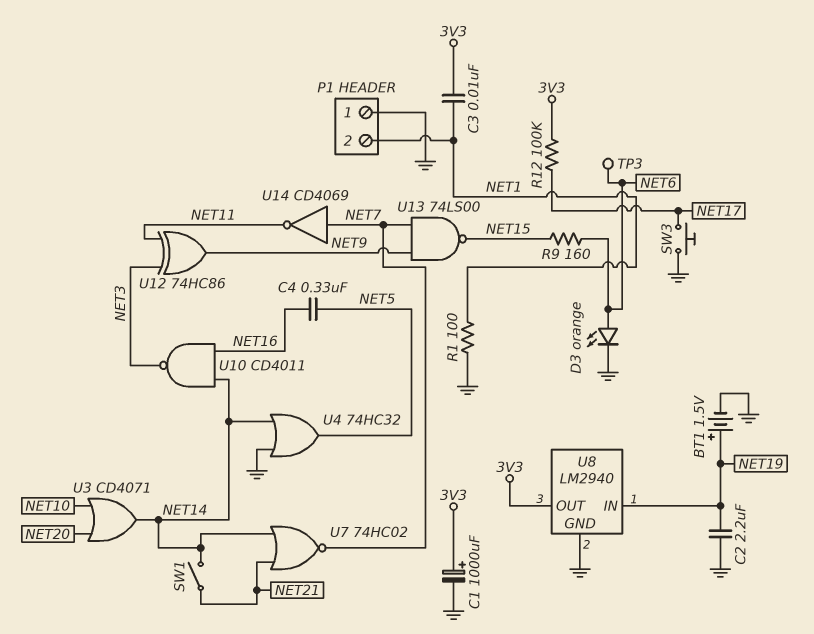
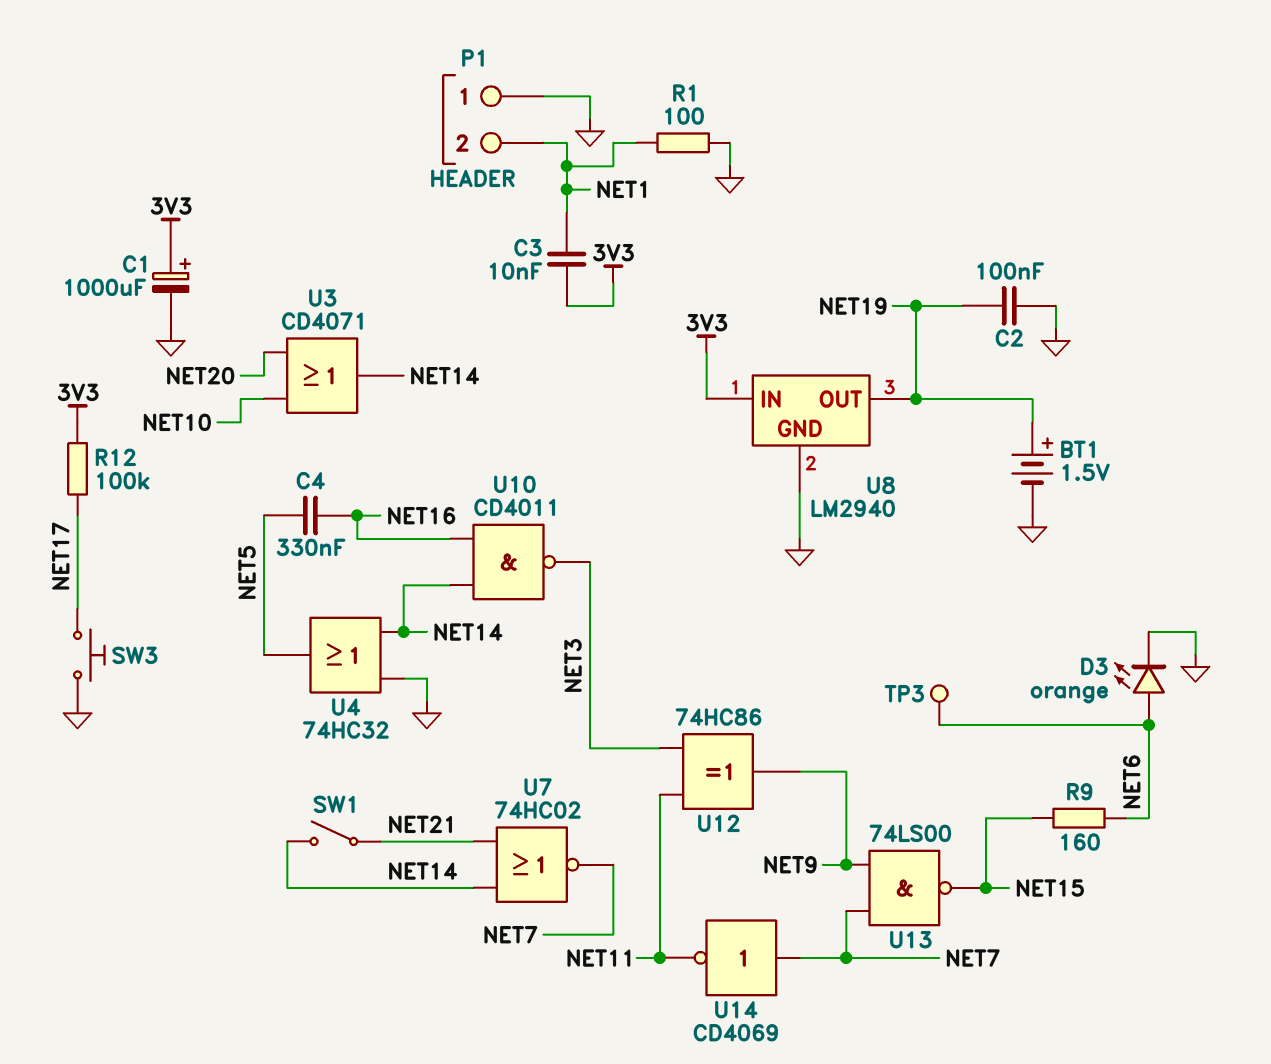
C2: 2.2uF (GND, NET19) -> 100nF (GND, NET19)
U8 pin IN: NET19 -> 3V3
U8 pin OUT: 3V3 -> NET19

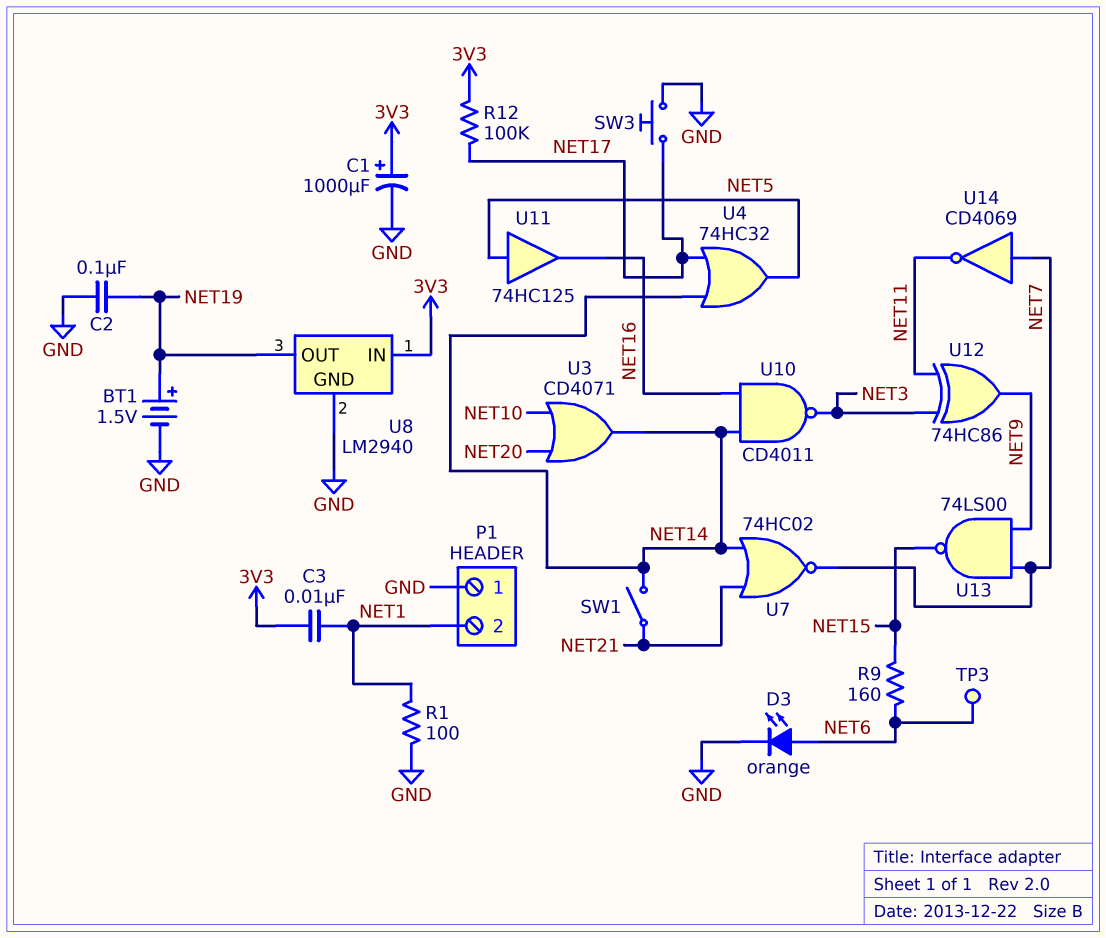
C4: 330nF (NET5, NET16) -> none
U4: OR 74HC32 (in GND, in NET14, out NET5) -> OR 74HC32 (in NET14, in NET17, out NET5)
U11: none -> buffer 74HC125 (in NET5, out NET16)

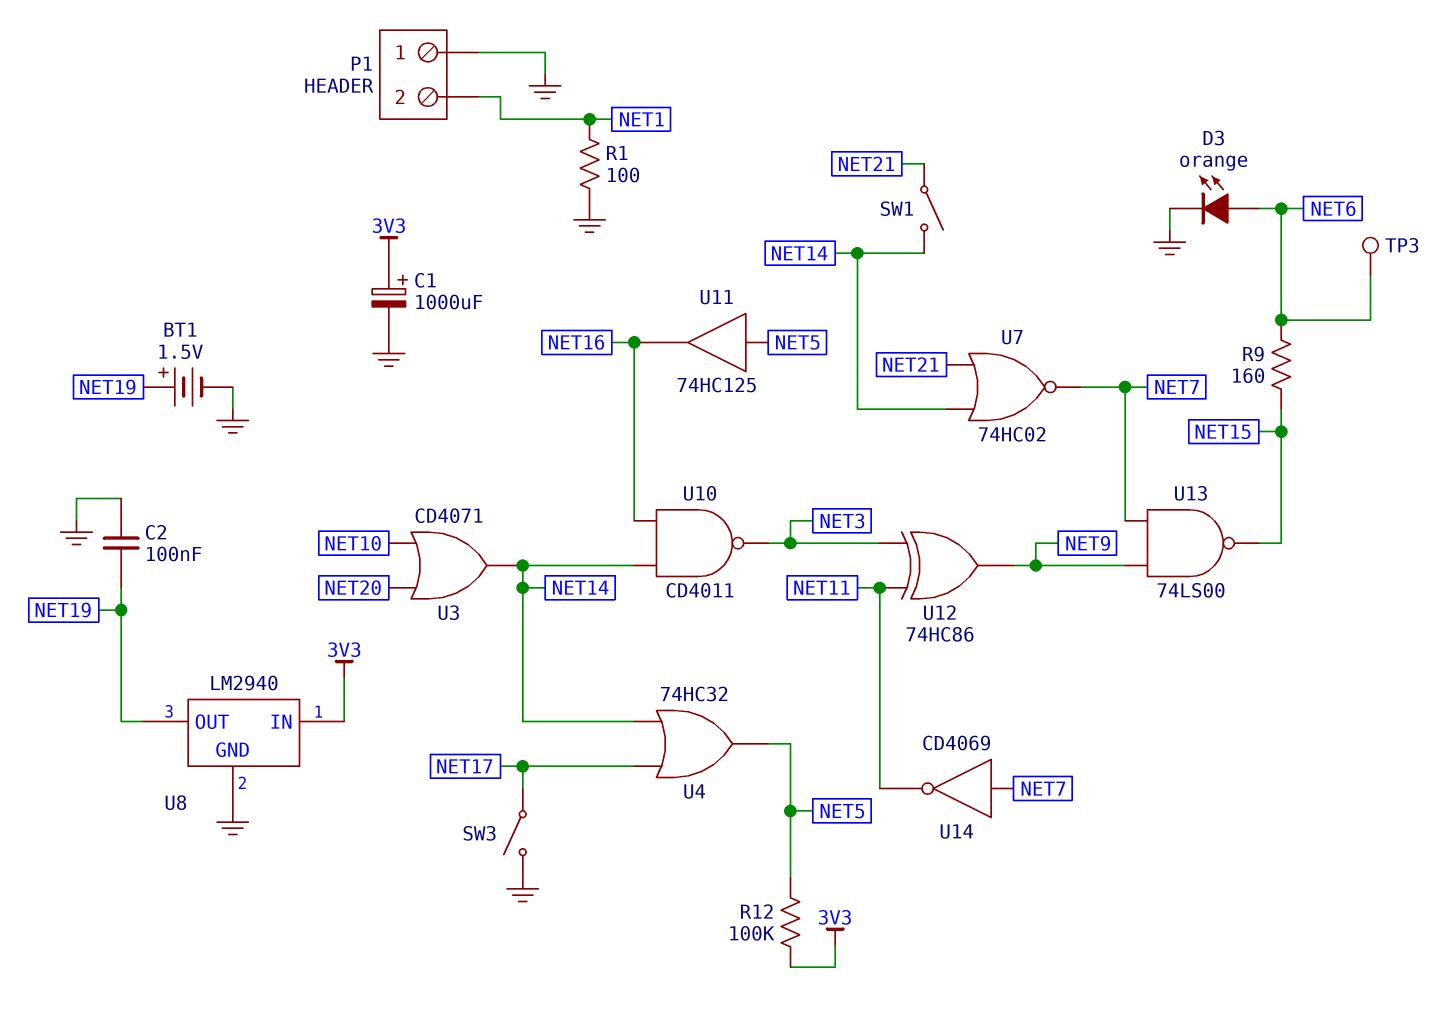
C3: 10nF (3V3, NET1) -> none
R12: 100k (3V3, NET17) -> 100k (3V3, NET5)
SW3: button (GND, NET17) -> switch (GND, NET17)

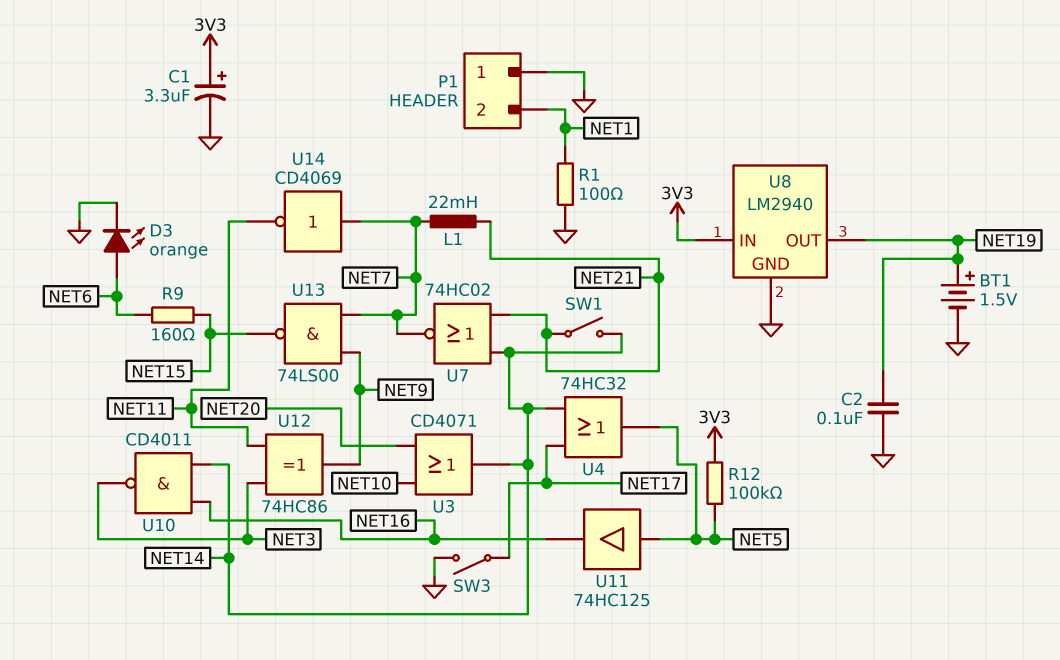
C1: 1000uF (plus 3V3, minus GND) -> 3.3uF (plus 3V3, minus GND)
L1: none -> 22mH (NET7, NET21)
TP3: test point (NET6) -> none

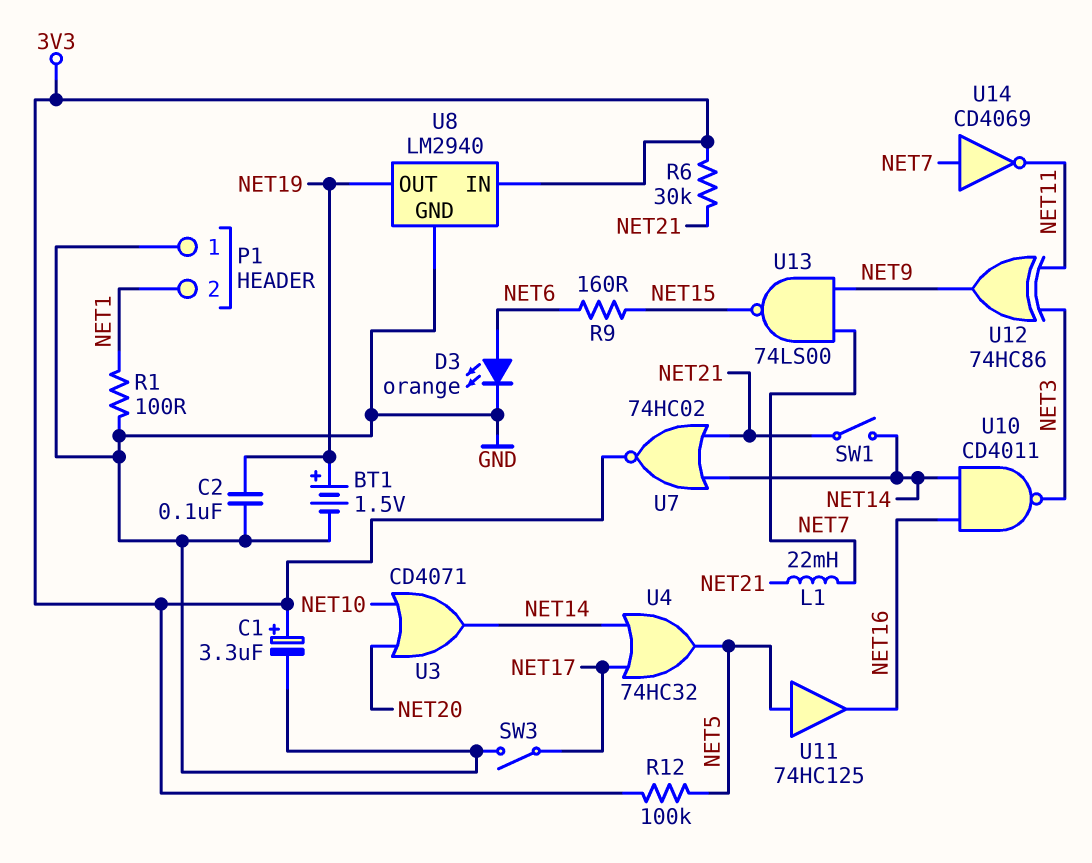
R6: none -> 30k (3V3, NET21)
U7: NOR 74HC02 (in NET14, in NET21, out NET7) -> NOR 74HC02 (in NET14, in NET21, out 3V3)

